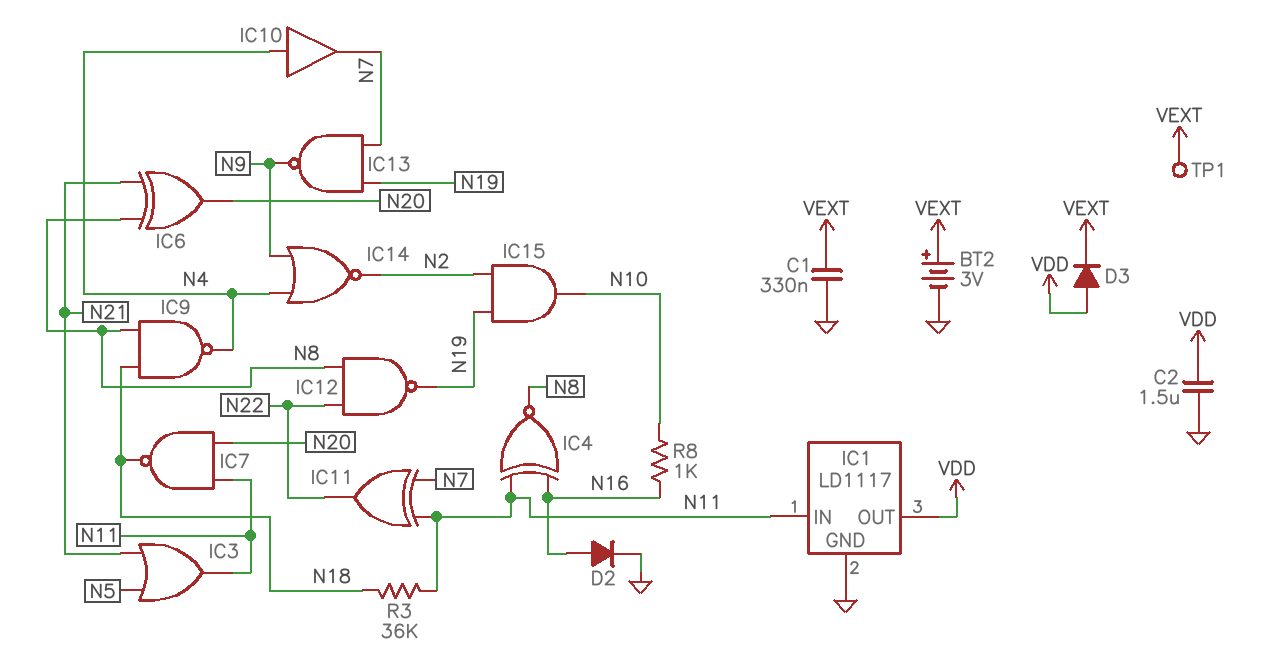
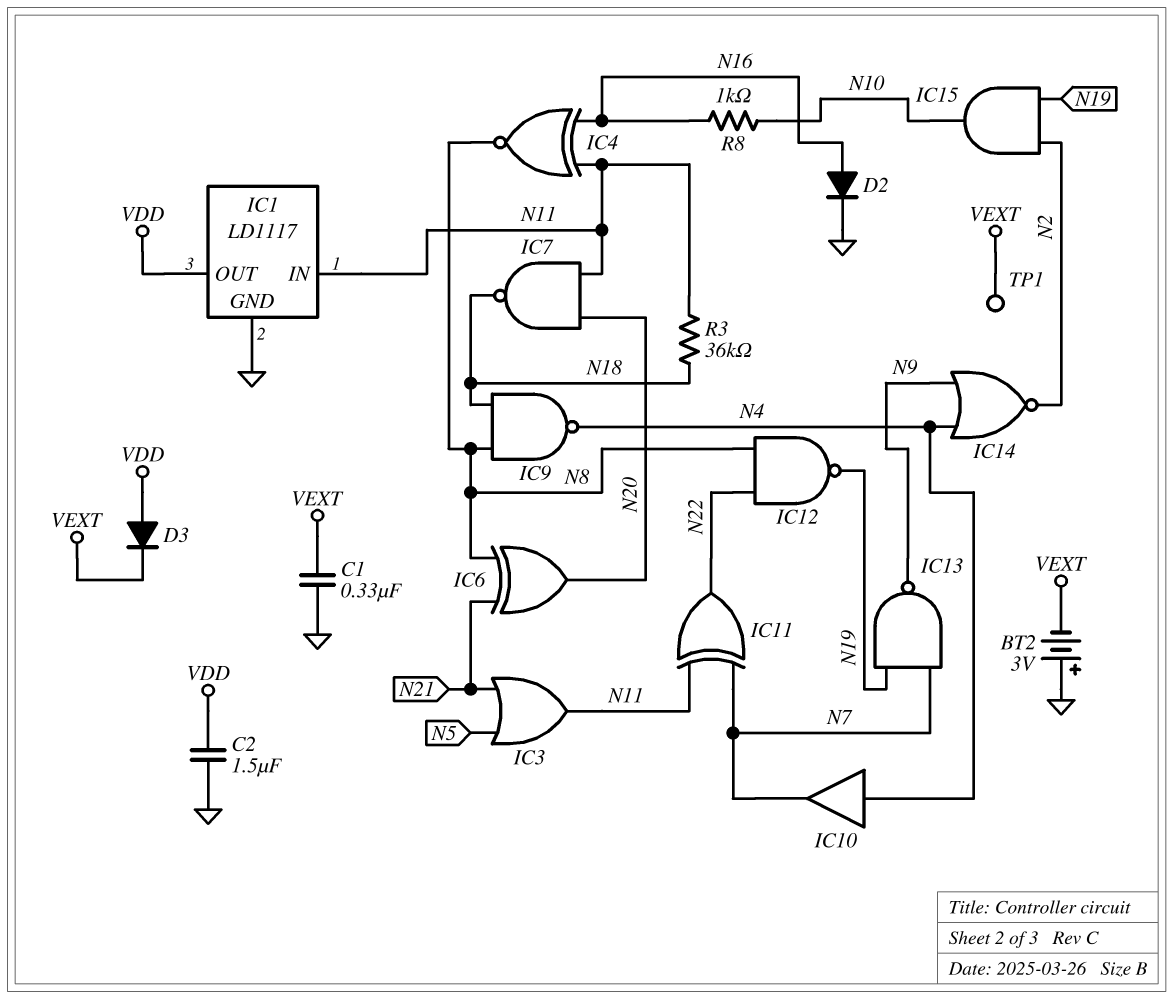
BT2: 3V (plus VEXT, minus GND) -> 3V (plus GND, minus VEXT)

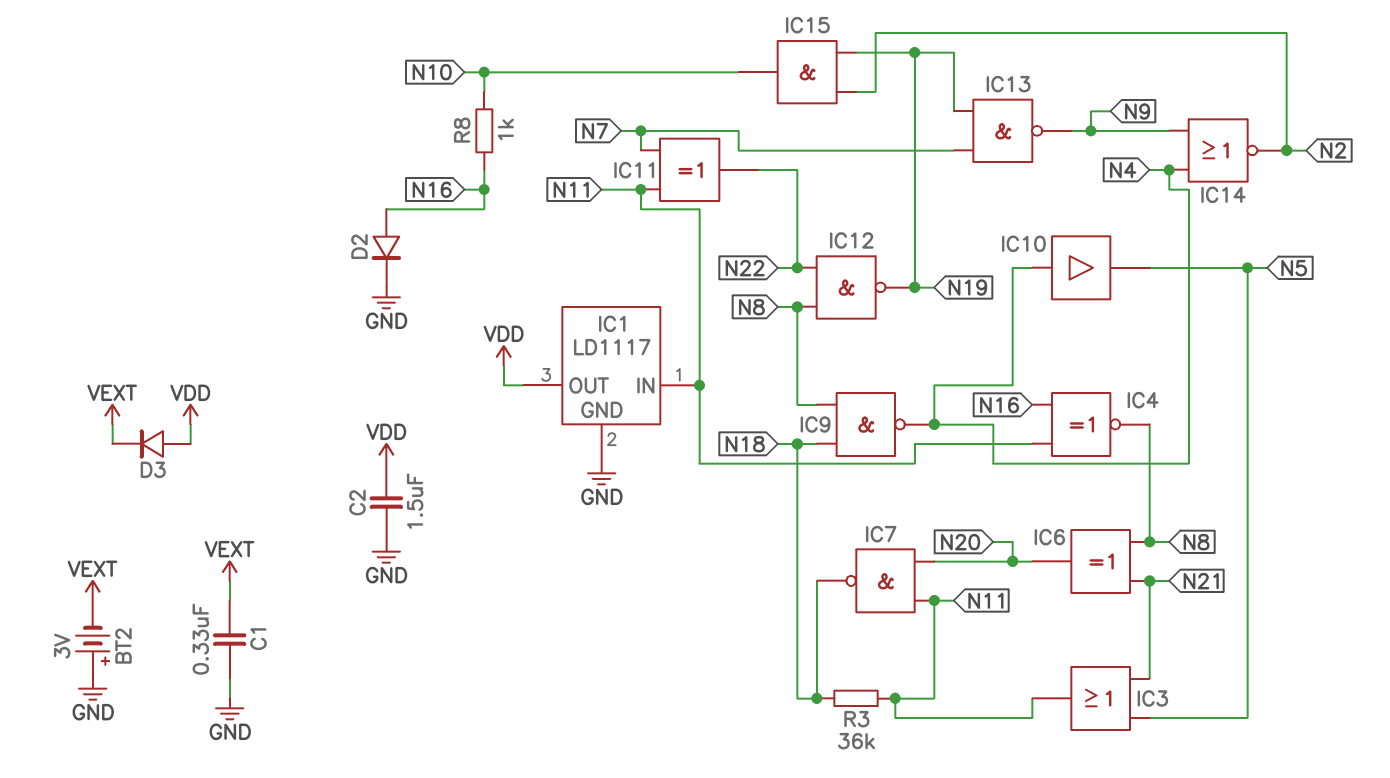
IC10: buffer (in N4, out N7) -> buffer (in N4, out N5)
TP1: test point (VEXT) -> none

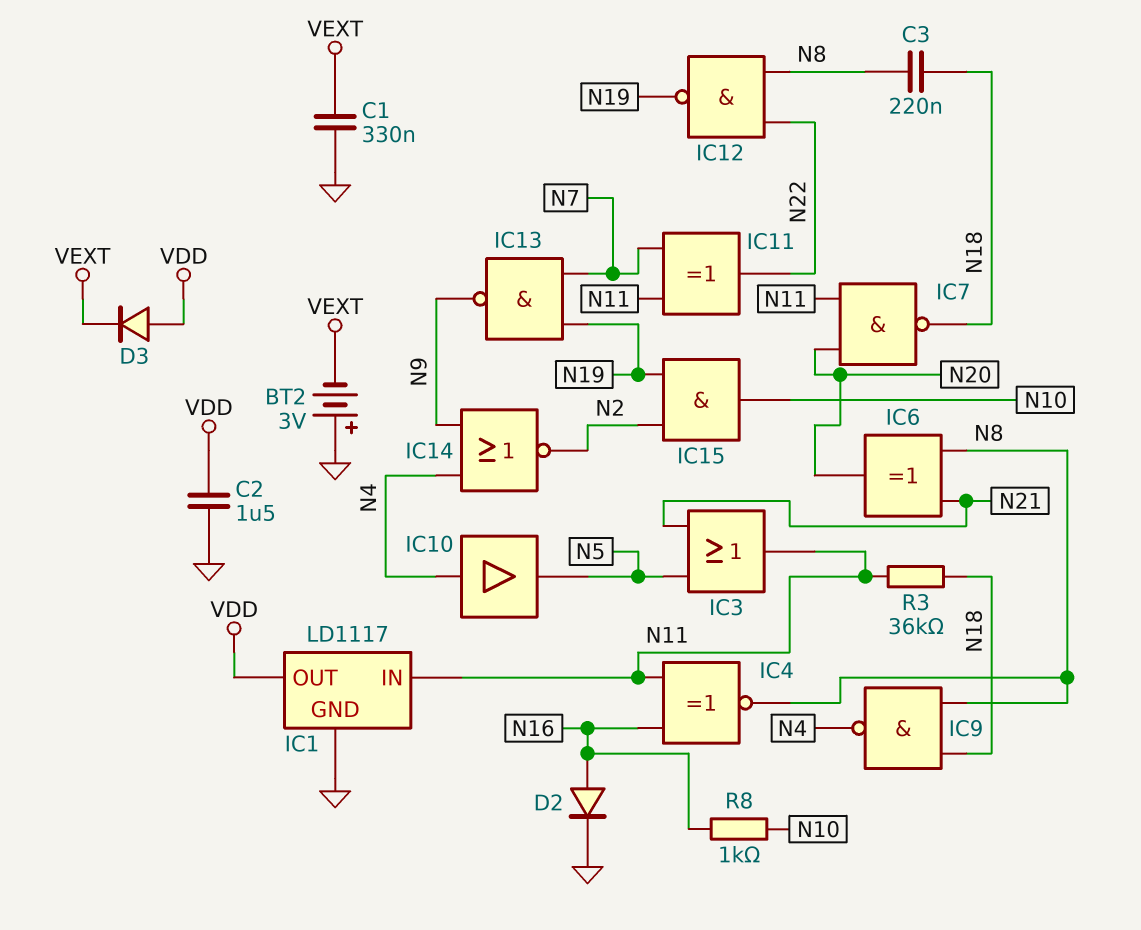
C3: none -> 220nF (N8, N18)

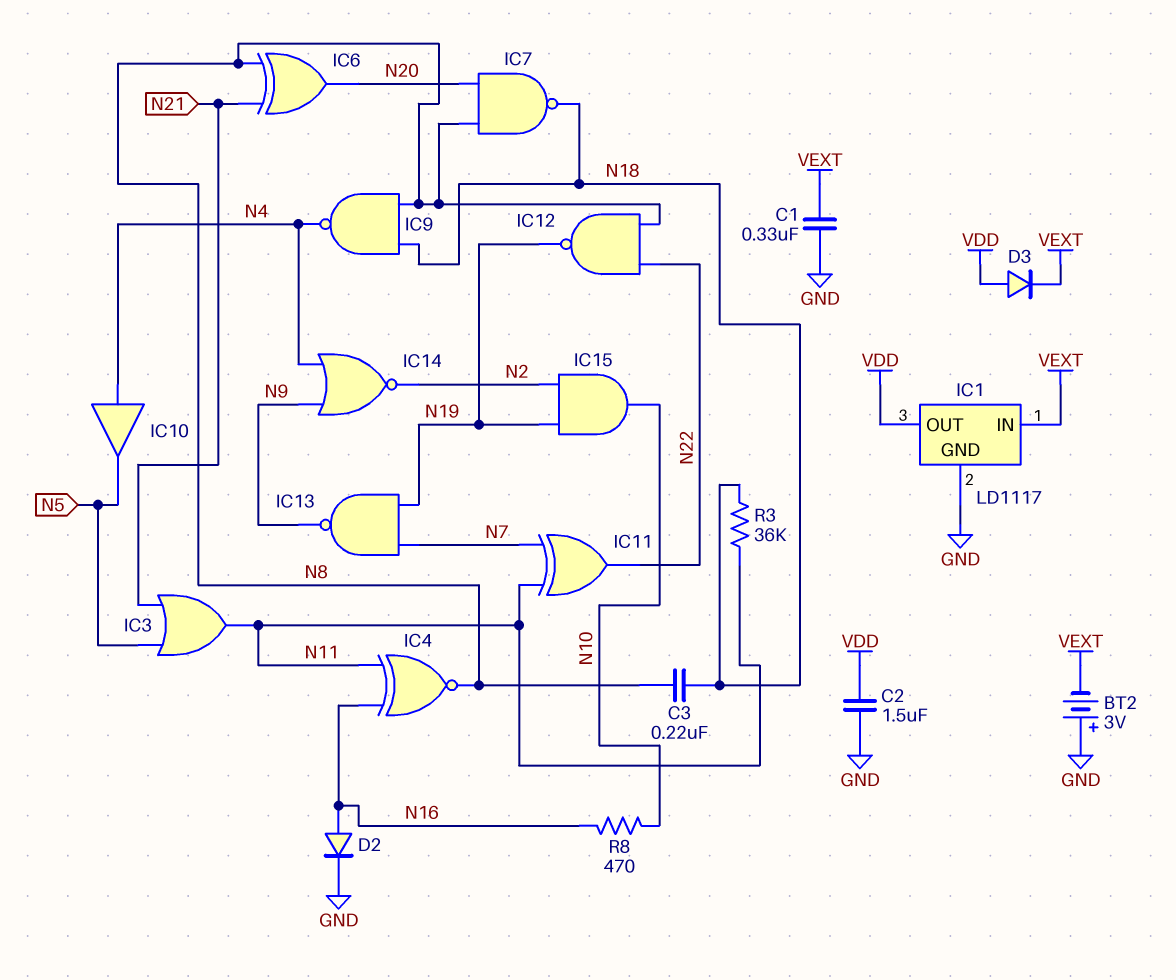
IC1 pin IN: N11 -> VEXT
IC7: NAND (in N11, in N20, out N18) -> NAND (in N8, in N20, out N18)
R8: 1k (N10, N16) -> 470 (N10, N16)

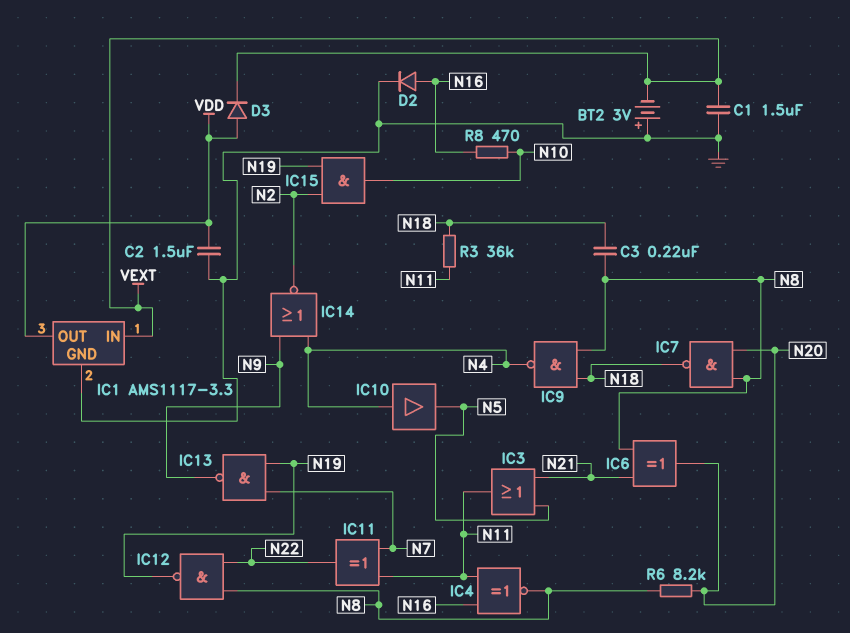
C1: 330nF (GND, VEXT) -> 1.5uF (GND, VEXT)
IC1: LD1117 -> AMS1117-3.3
R6: none -> 8.2k (N8, N20)

